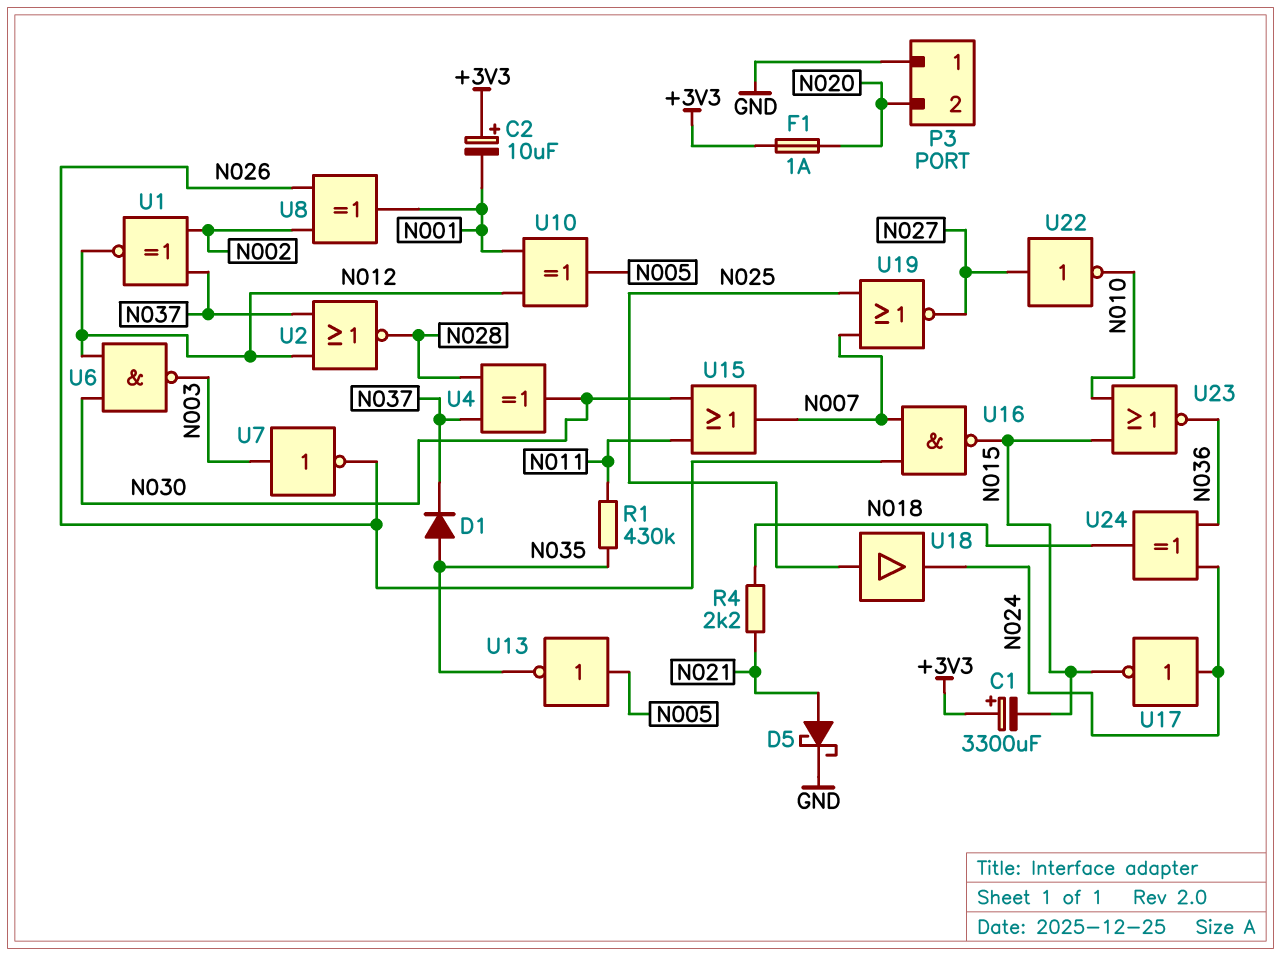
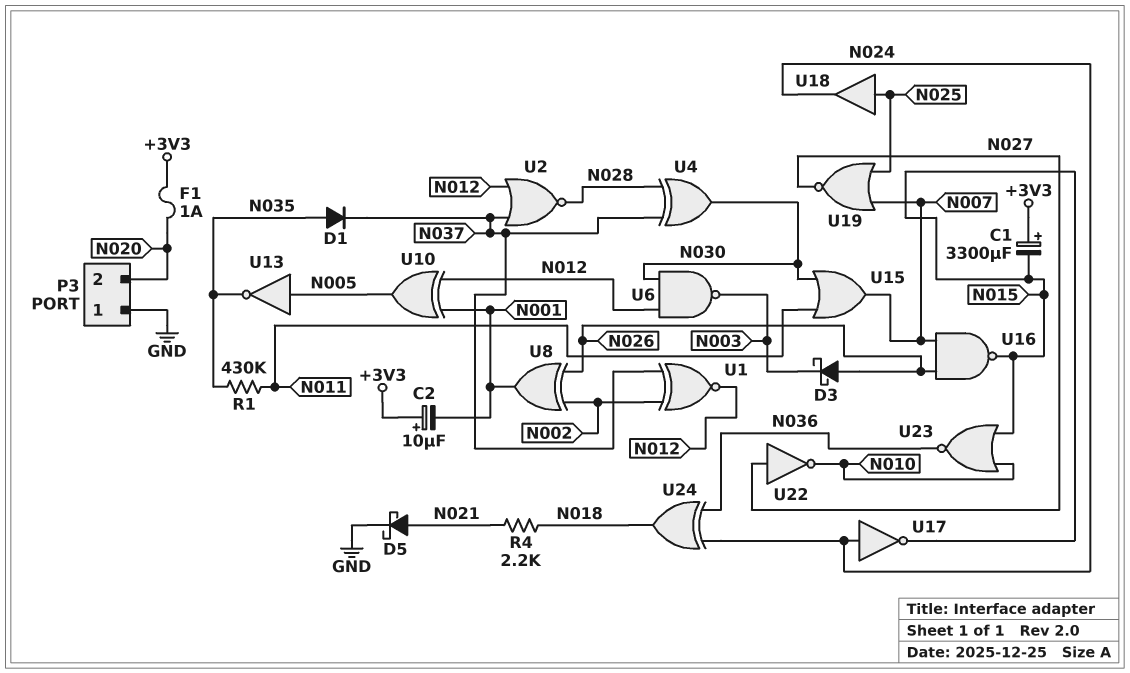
D3: none -> schottky (A N026, K N003)
U7: NOT (in N003, out N026) -> none

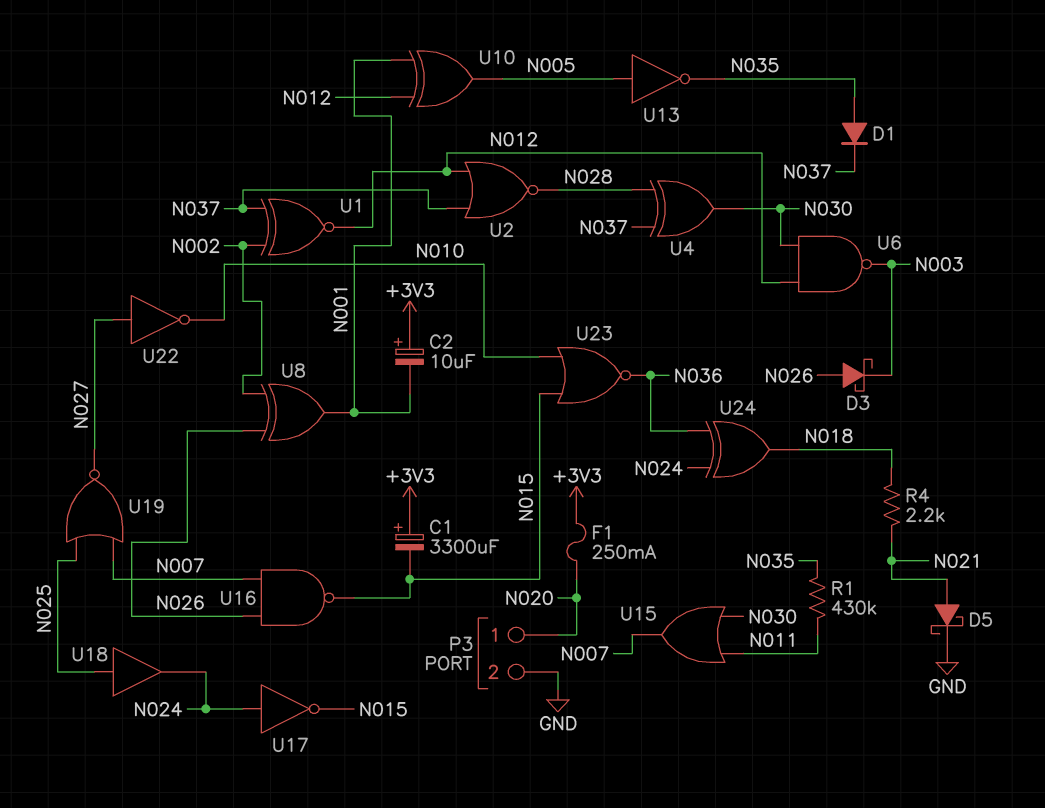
F1: 1A (+3V3, N020) -> 250mA (+3V3, N020)
P3 pin 1: GND -> N020
P3 pin 2: N020 -> GND

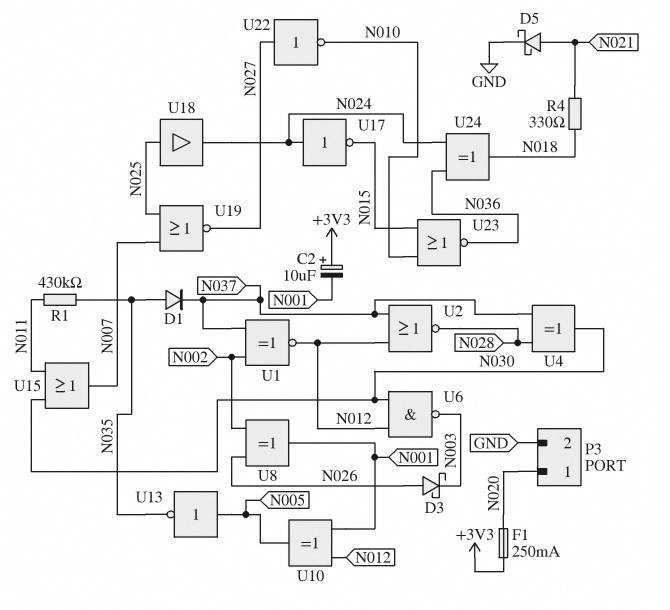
C1: 3300uF (plus +3V3, minus N015) -> none
R4: 2.2k (N018, N021) -> 330 (N018, N021)
U16: NAND (in N007, in N026, out N015) -> none

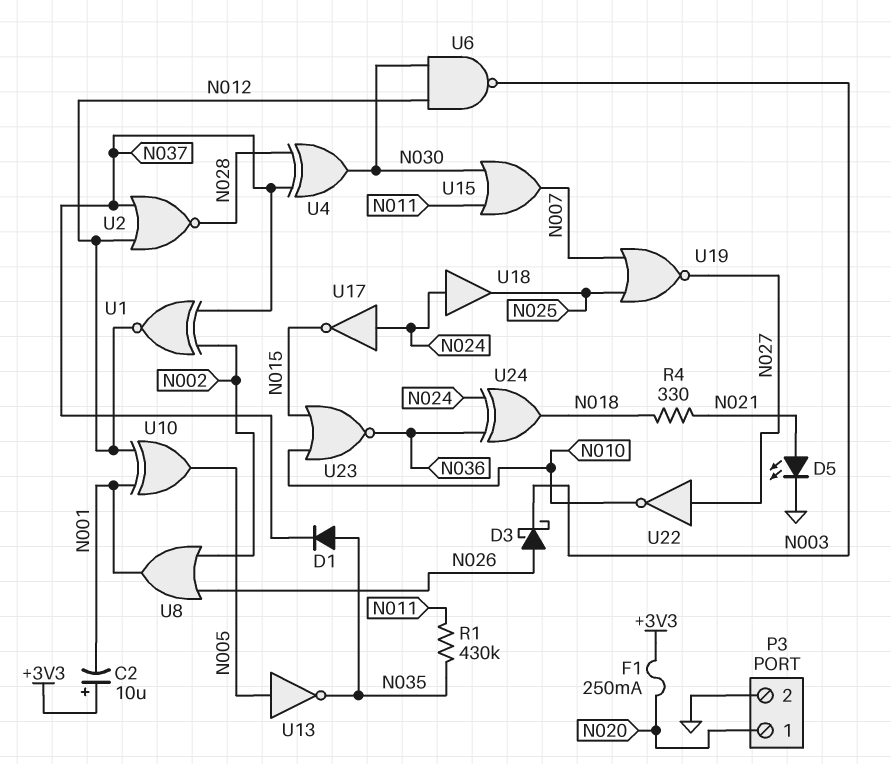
D5: schottky (A N021, K GND) -> LED (A N021, K GND)
U8: XOR (in N002, in N026, out N001) -> OR (in N002, in N026, out N001)
U18: buffer (in N025, out N024) -> buffer (in N024, out N025)

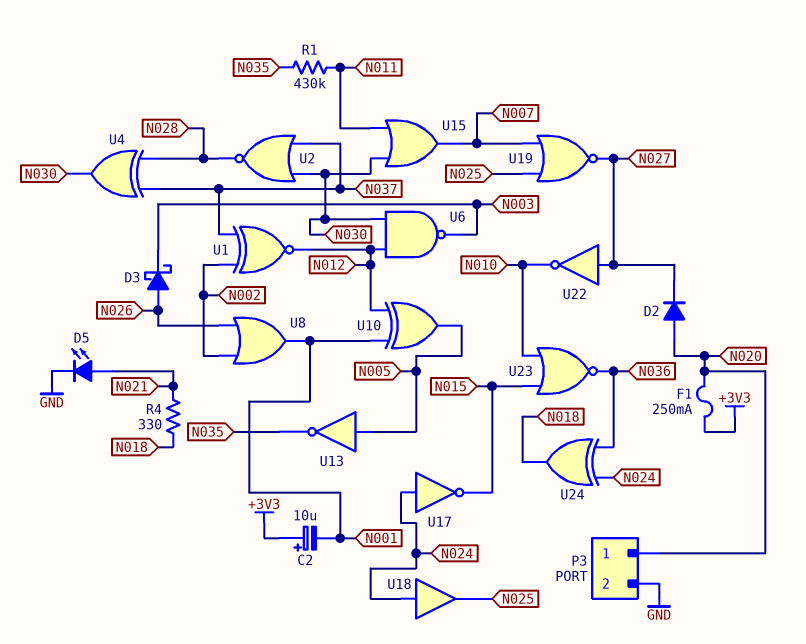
D1: diode (A N035, K N037) -> none
D2: none -> diode (A N020, K N027)
U2: NOR (in N012, in N037, out N028) -> NOR (in N030, in N037, out N028)

